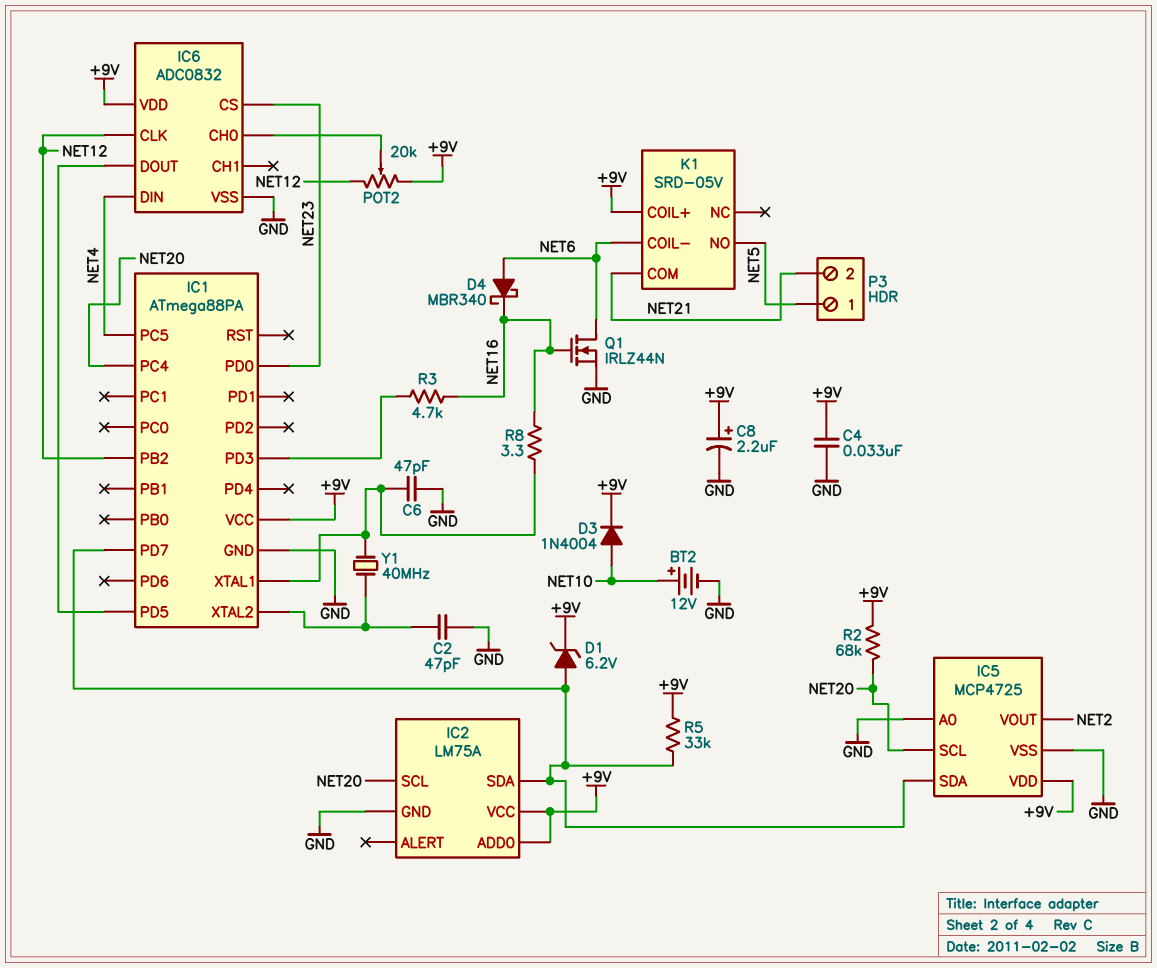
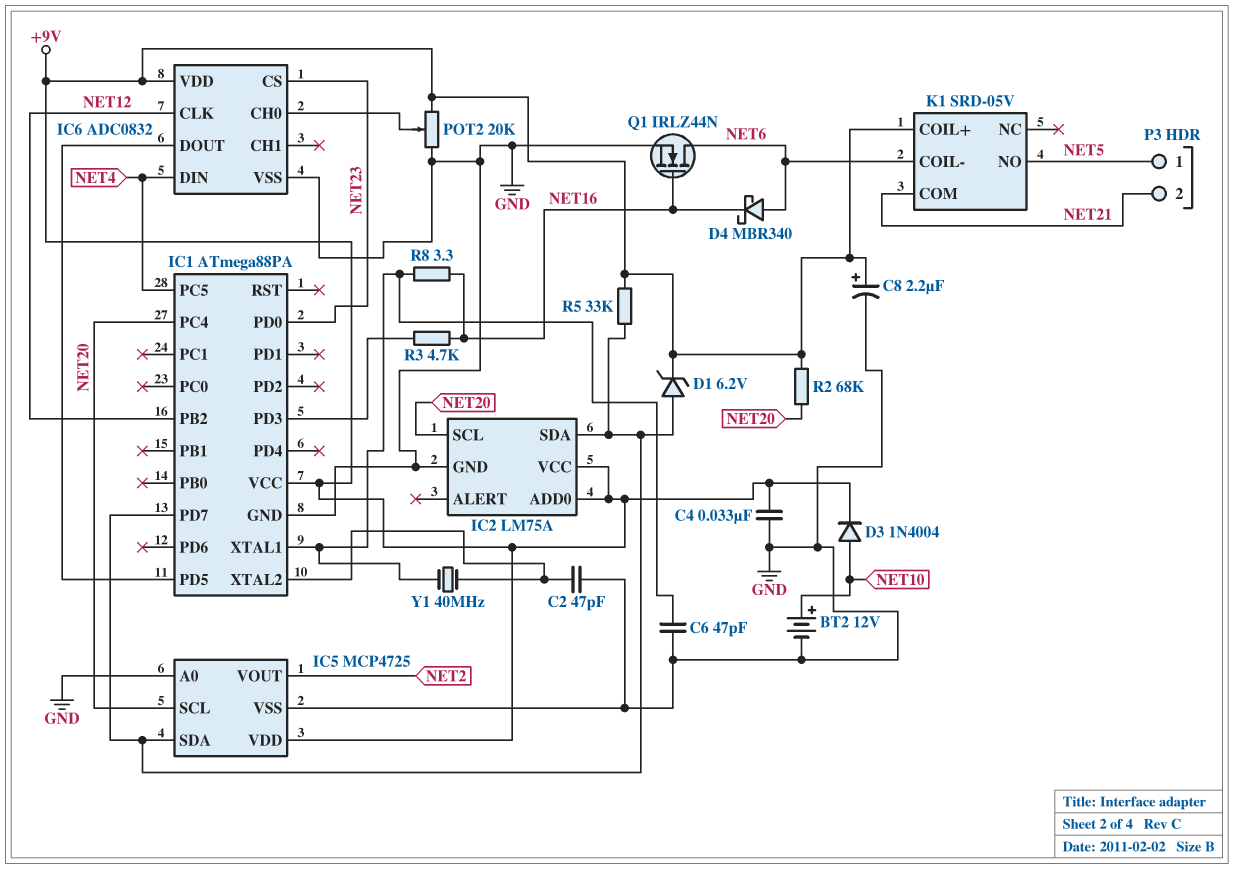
POT2: 20k (+9V, NET12, wiper IC6/CH0) -> 20k (+9V, GND, wiper IC6/CH0)

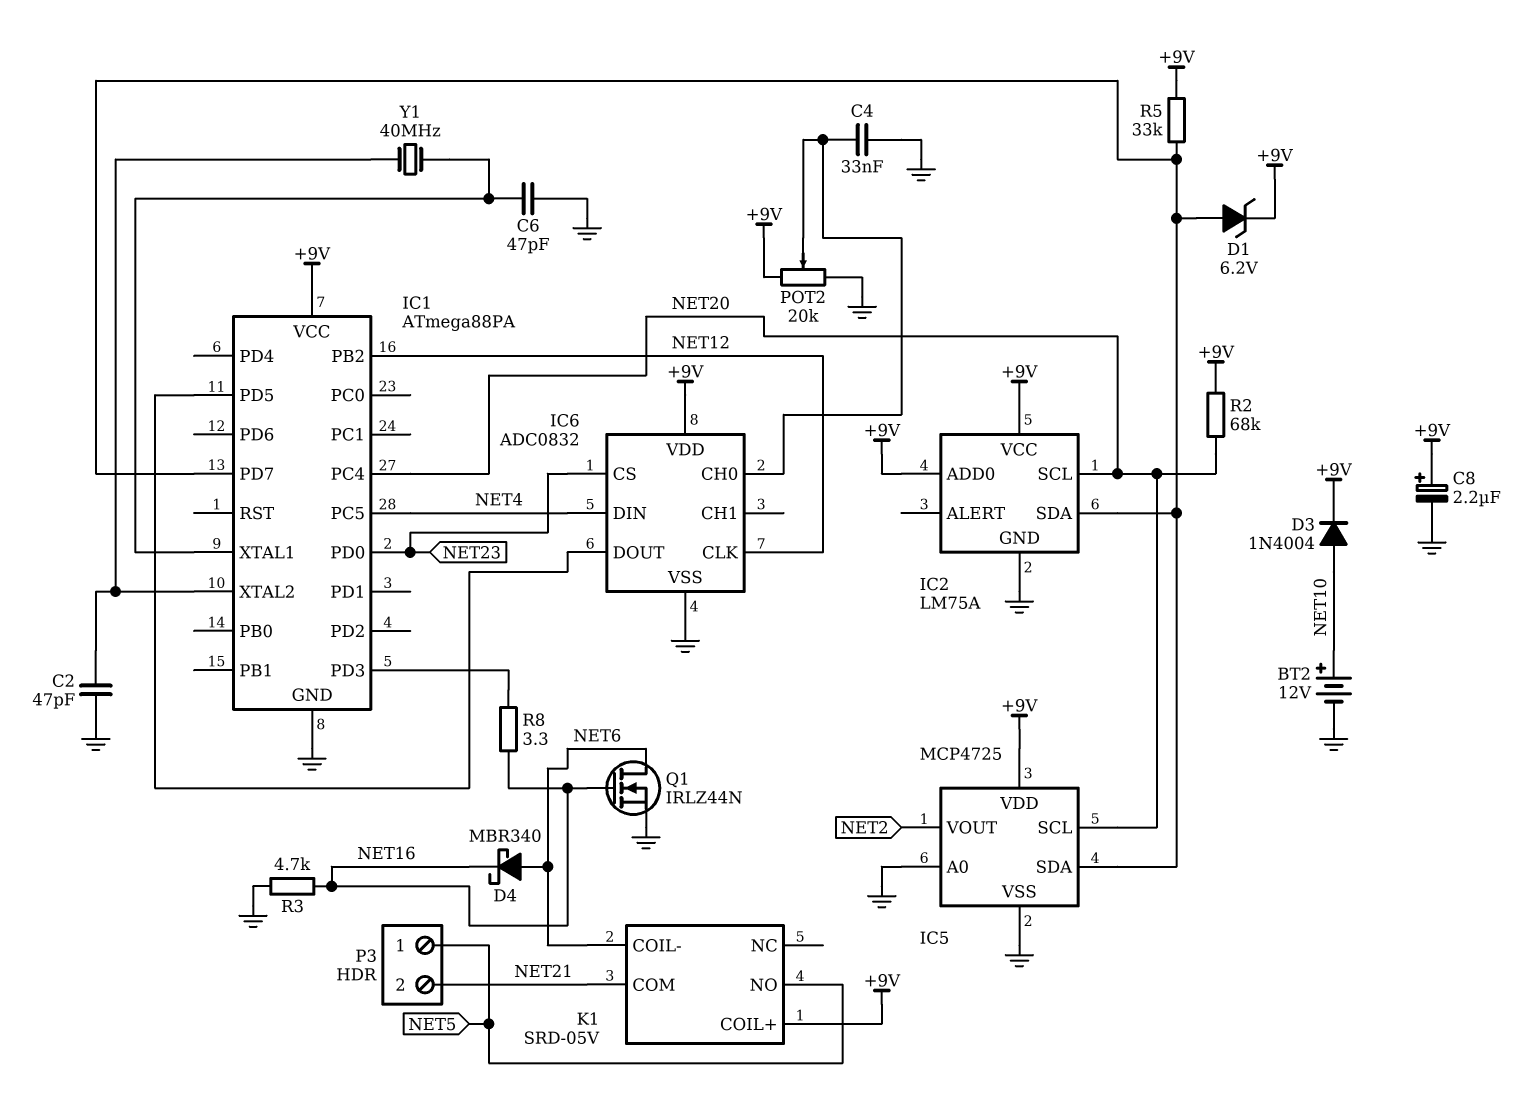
C4: 33nF (+9V, GND) -> 33nF (GND, IC6/CH0)
R3: 4.7k (IC1/PD3, NET16) -> 4.7k (GND, NET16)
R8: 3.3 (IC1/XTAL1, NET16) -> 3.3 (IC1/PD3, NET16)

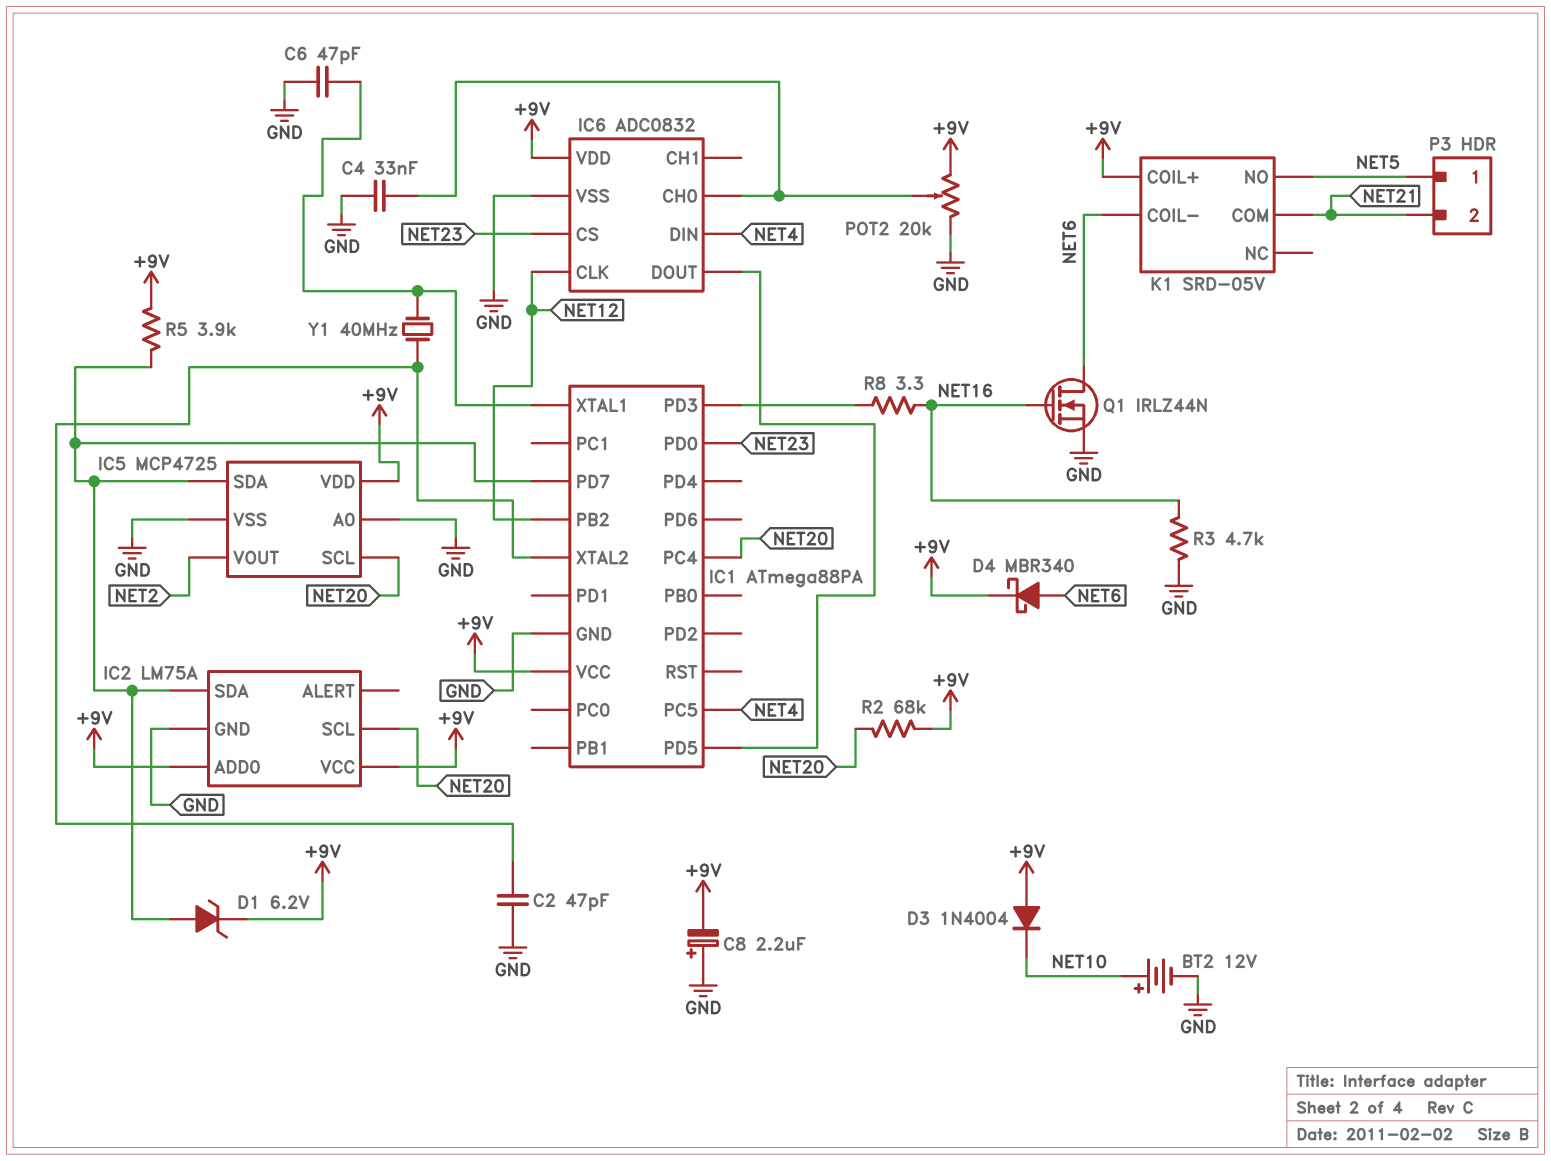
C8: 2.2uF (plus +9V, minus GND) -> 2.2uF (plus GND, minus +9V)
D3: diode 1N4004 (A NET10, K +9V) -> diode 1N4004 (A +9V, K NET10)
D4: schottky MBR340 (A NET6, K NET16) -> schottky MBR340 (A NET6, K +9V)
R5: 33k (+9V, IC1/PD7) -> 3.9k (+9V, IC1/PD7)

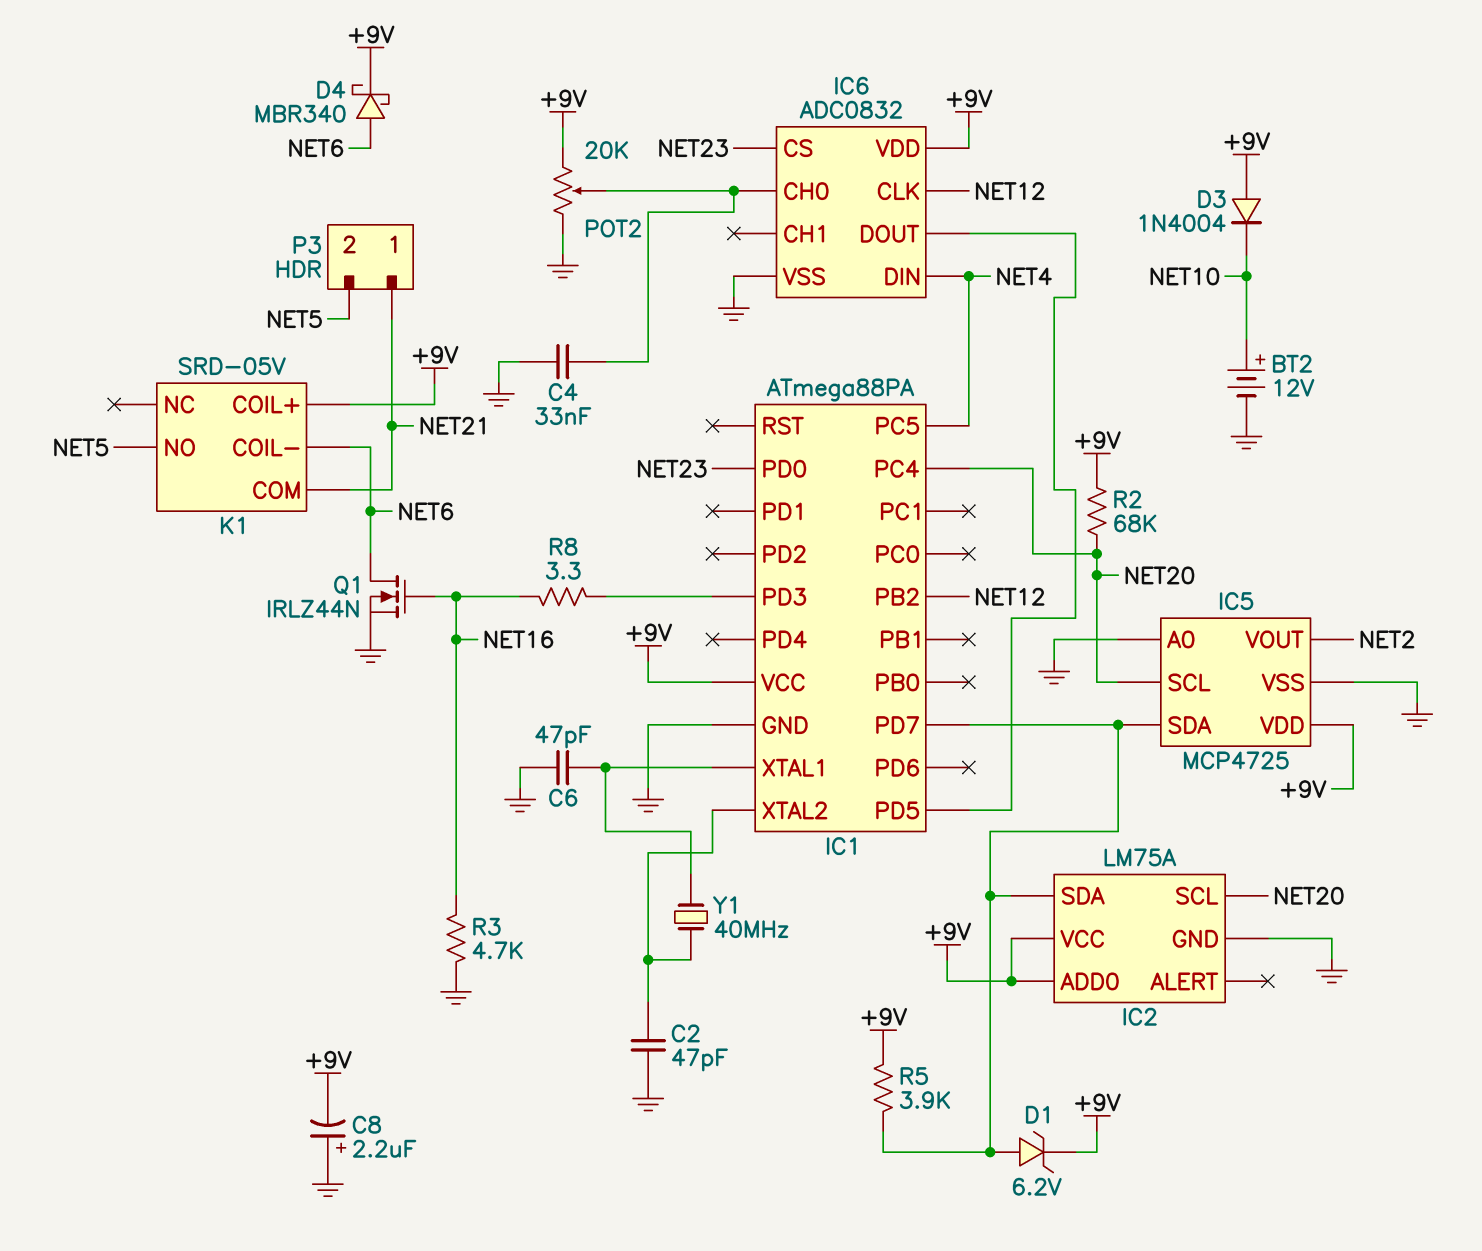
P3 pin 1: NET5 -> NET21
P3 pin 2: NET21 -> NET5

